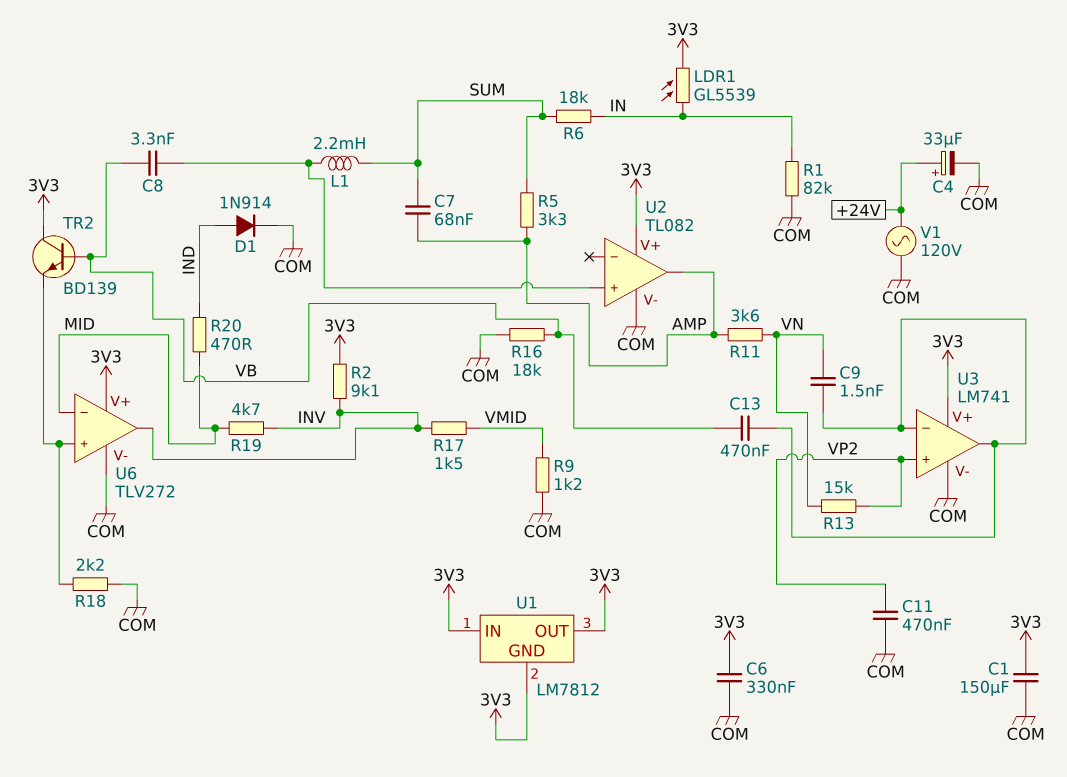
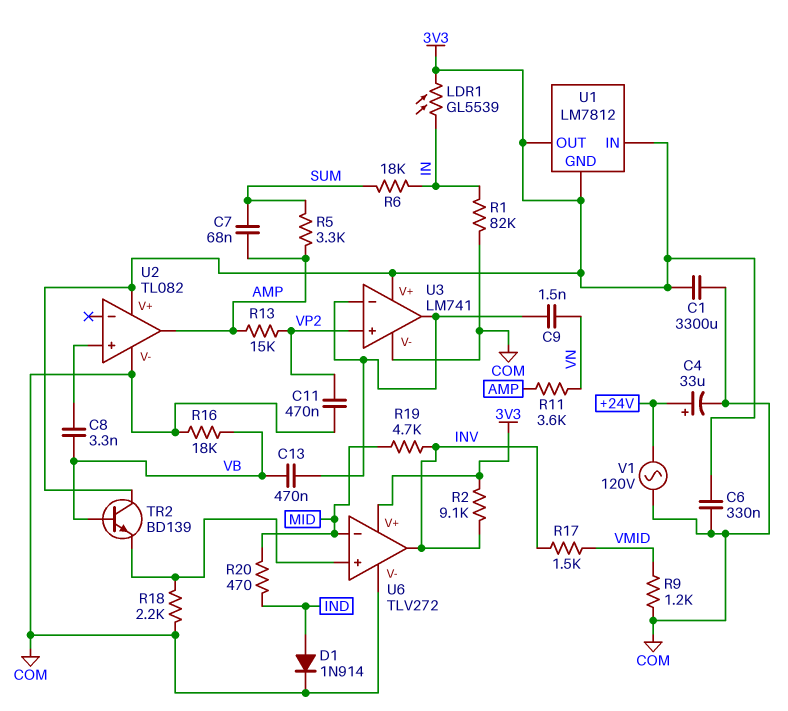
C1: 150uF (3V3, COM) -> 3300uF (3V3, COM)
L1: 2.2mH (SUM, U2/in+) -> none
R13: 15k (VN, VP2) -> 15k (AMP, VP2)

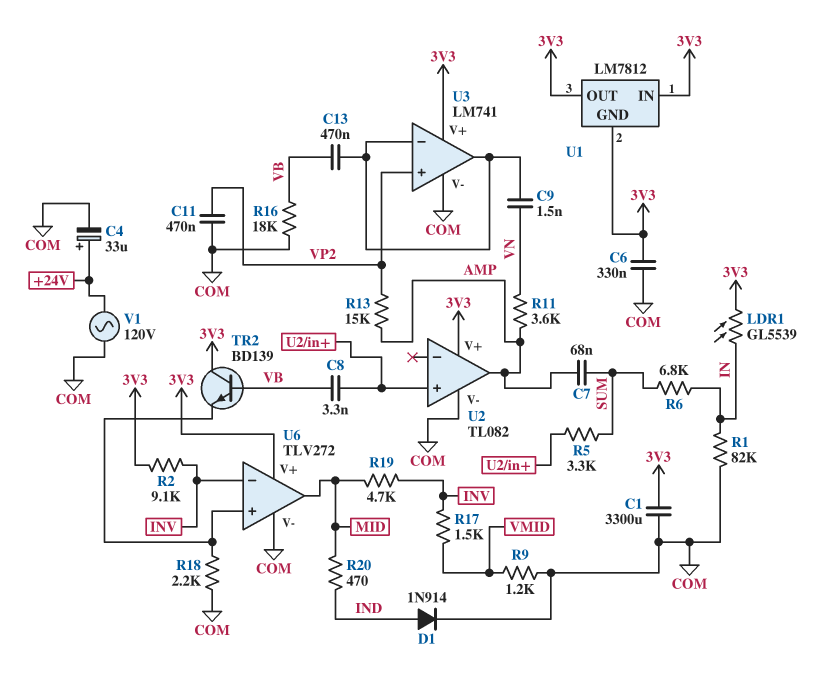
R5: 3.3k (AMP, SUM) -> 3.3k (SUM, U2/in+)
R6: 18k (IN, SUM) -> 6.8k (IN, SUM)
U6 pin in-: MID -> INV
U6 pin out: INV -> MID

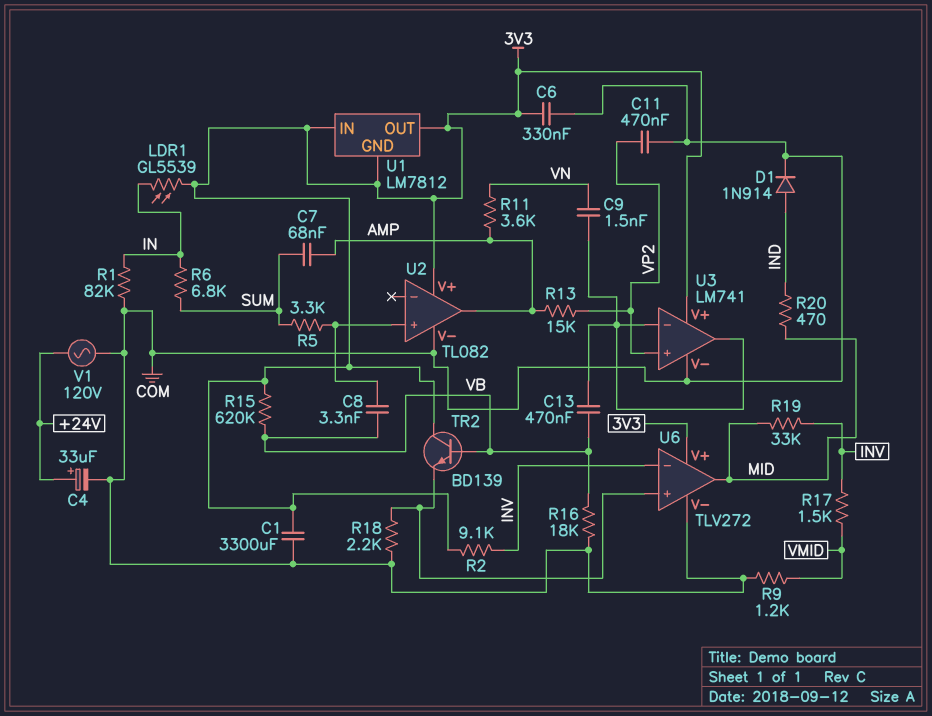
R15: none -> 620k (3V3, VB)
R19: 4.7k (INV, MID) -> 33k (INV, MID)

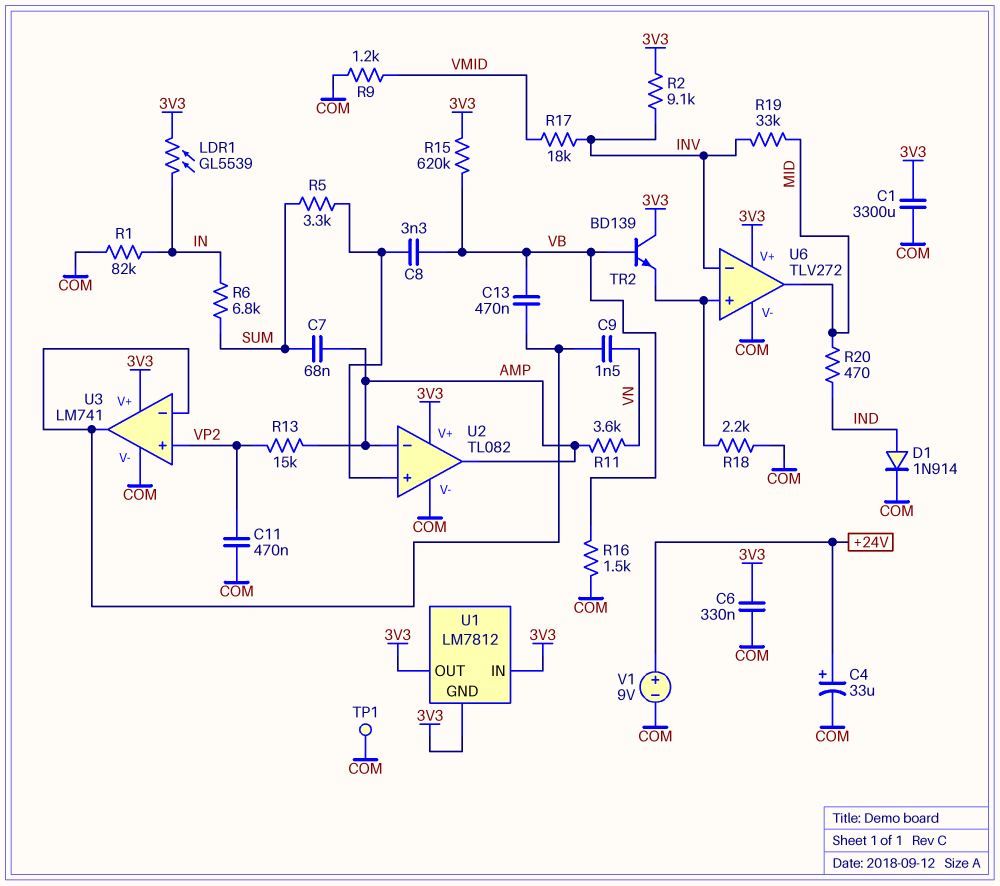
R16: 18k (COM, VB) -> 1.5k (COM, VB)
R17: 1.5k (INV, VMID) -> 18k (INV, VMID)
TP1: none -> test point (COM)
U2 pin in-: none -> AMP
V1: AC 120V (+24V, COM) -> 9V (plus +24V, minus COM)

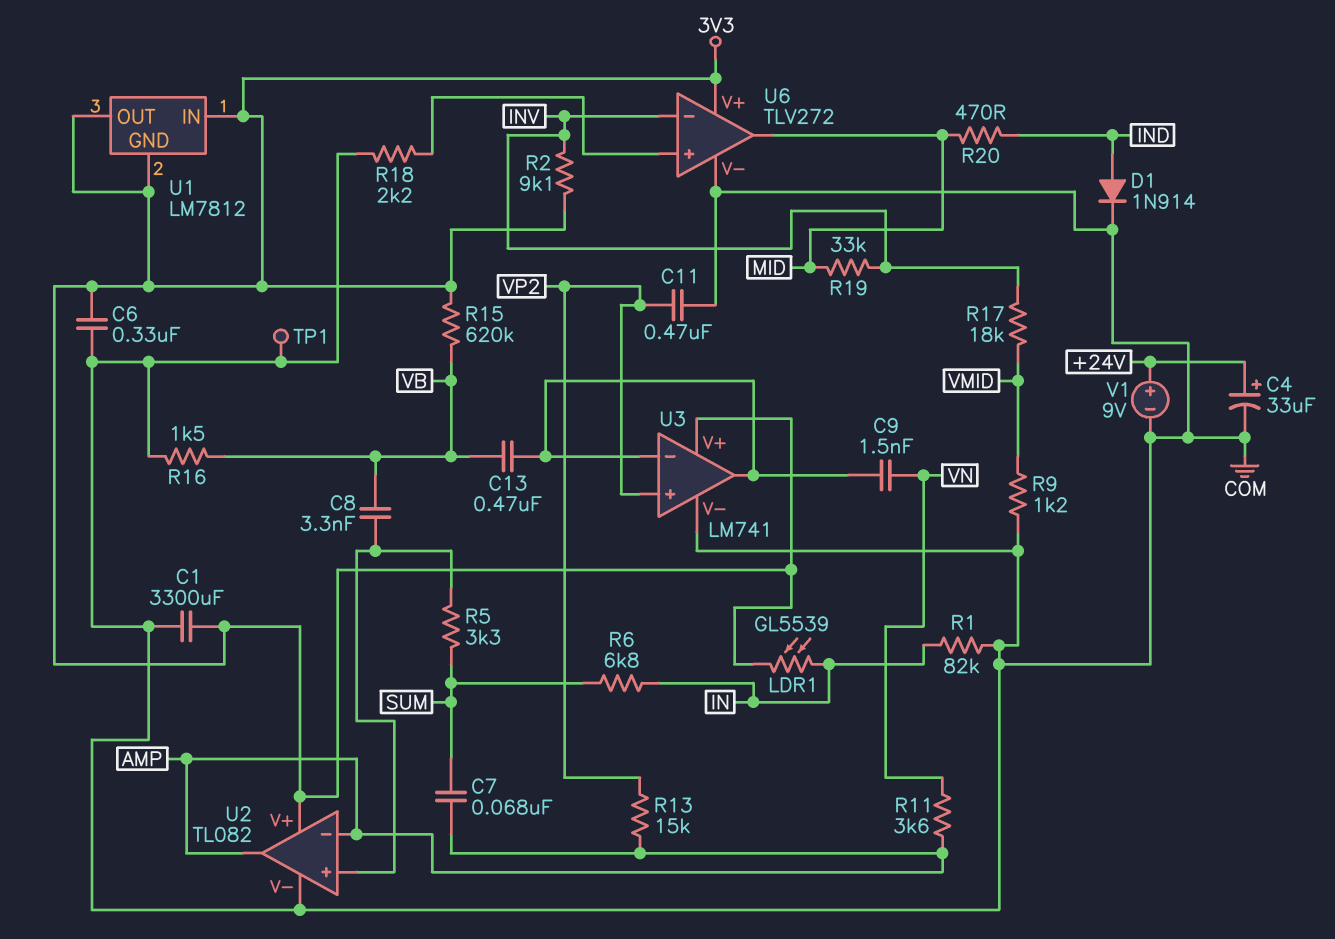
TR2: NPN BD139 (B VB, C 3V3, E U6/in+) -> none

